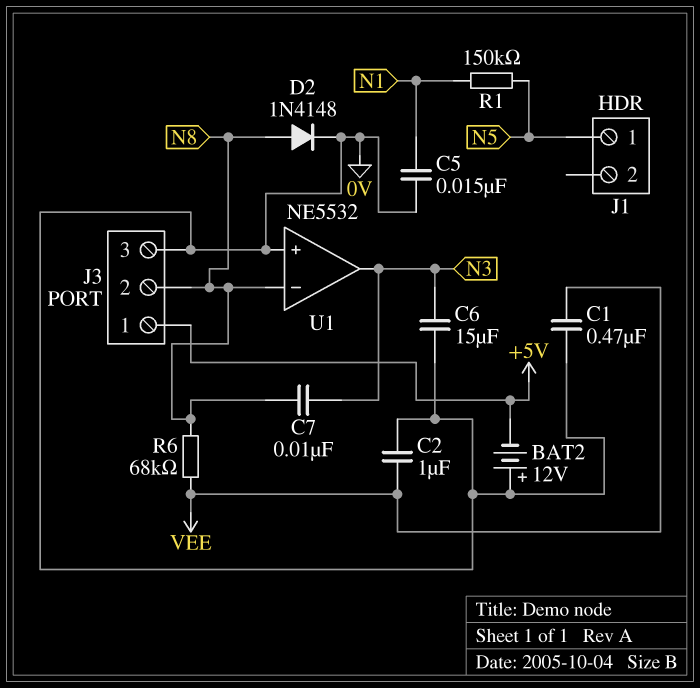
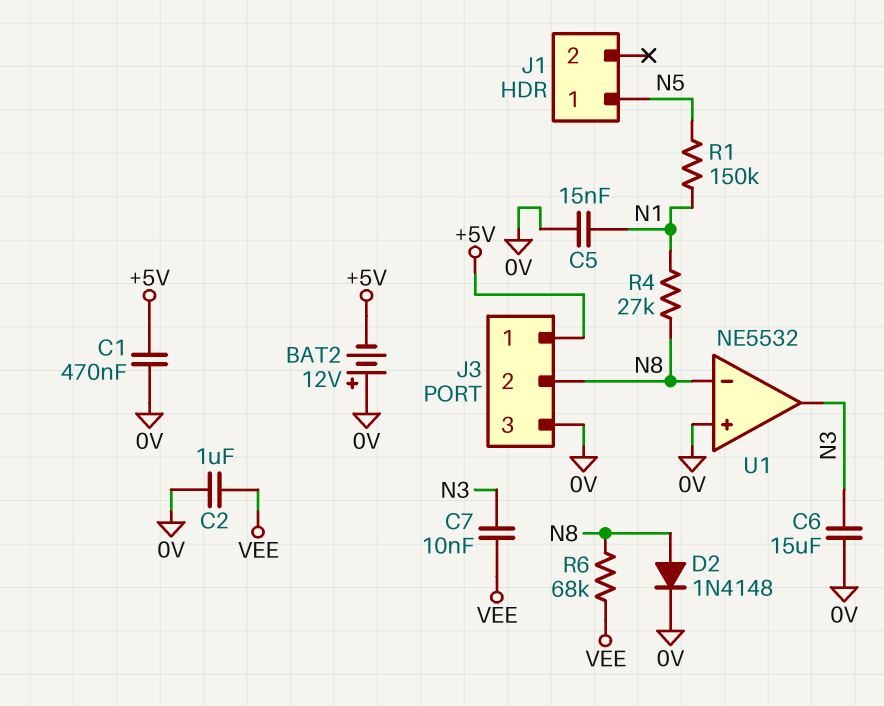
C1: 470nF (0V, VEE) -> 470nF (+5V, 0V)
C7: 10nF (N3, N8) -> 10nF (N3, VEE)
R4: none -> 27k (N1, N8)

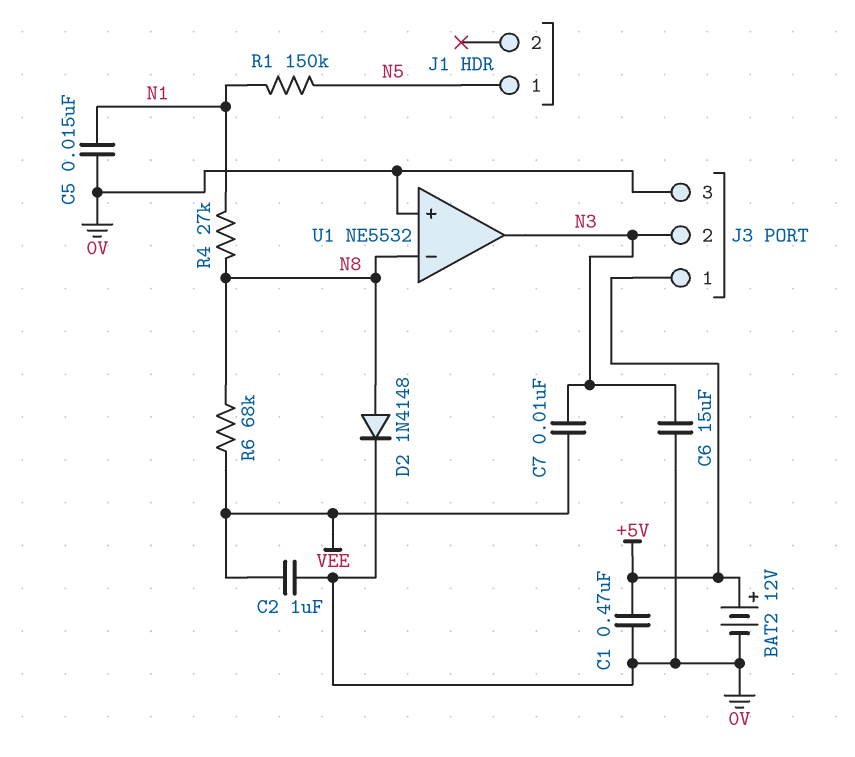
BAT2: 12V (plus 0V, minus +5V) -> 12V (plus +5V, minus 0V)
J3 pin 2: N8 -> N3

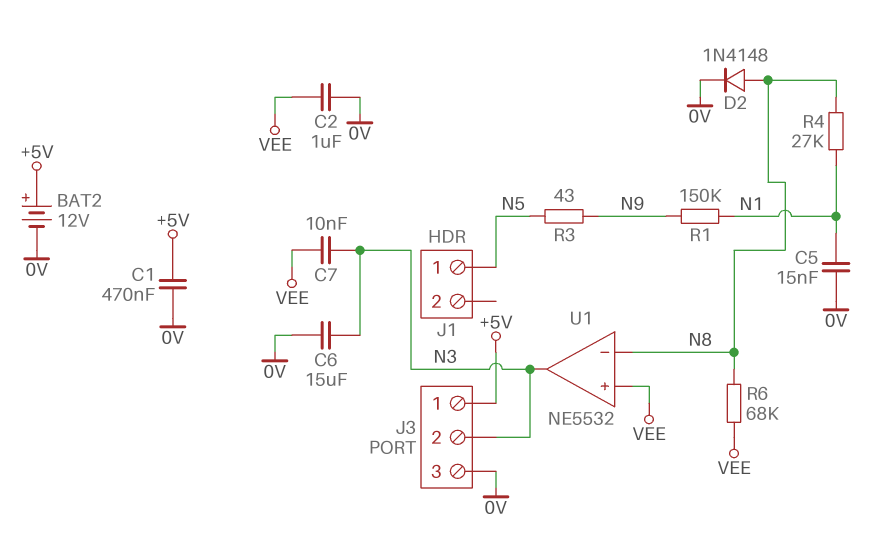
R1: 150k (N1, N5) -> 150k (N1, N9)
R3: none -> 43 (N5, N9)
U1 pin in+: 0V -> VEE

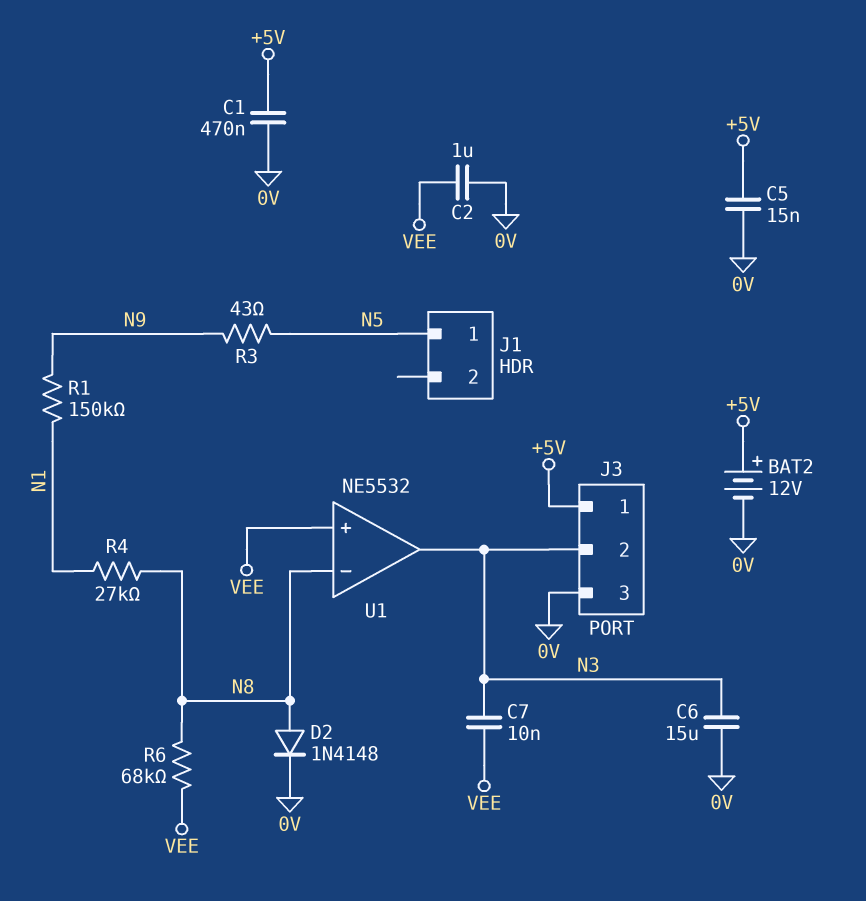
C5: 15nF (0V, N1) -> 15nF (+5V, 0V)

